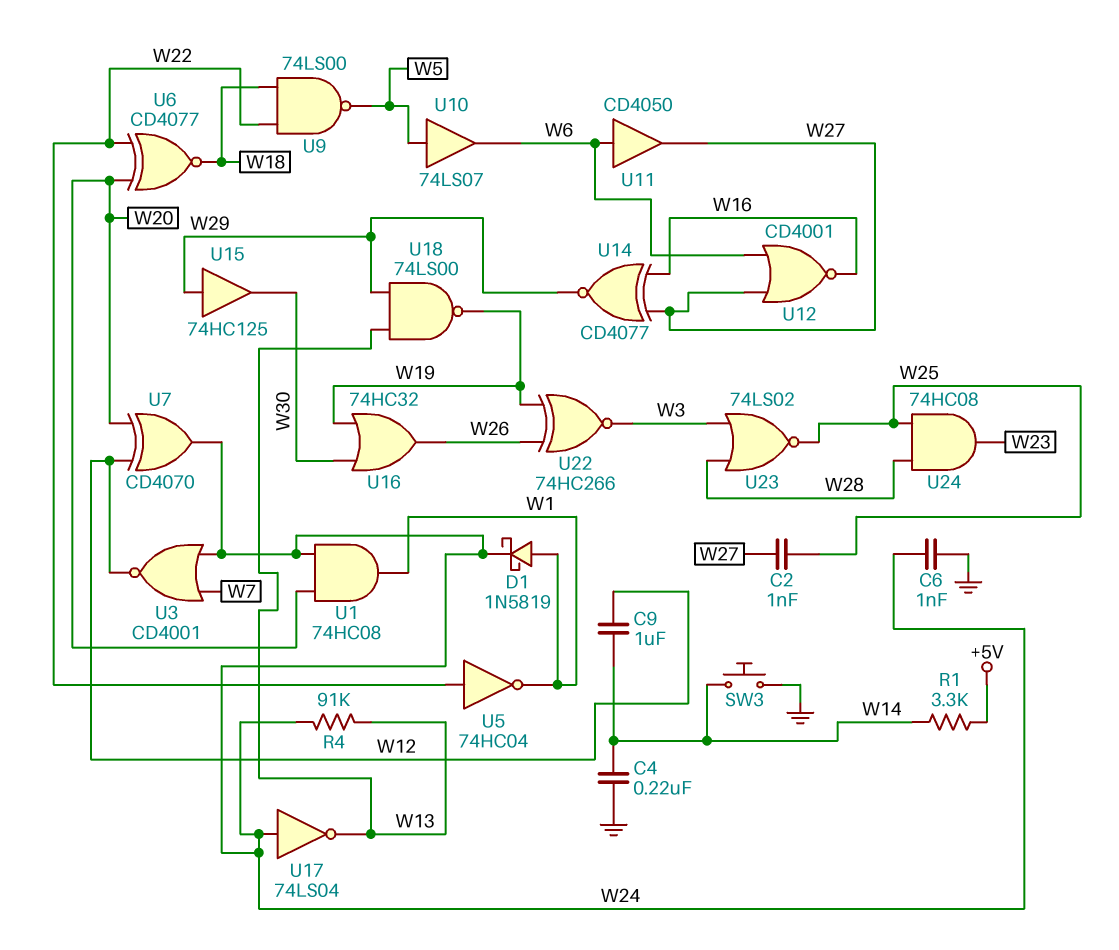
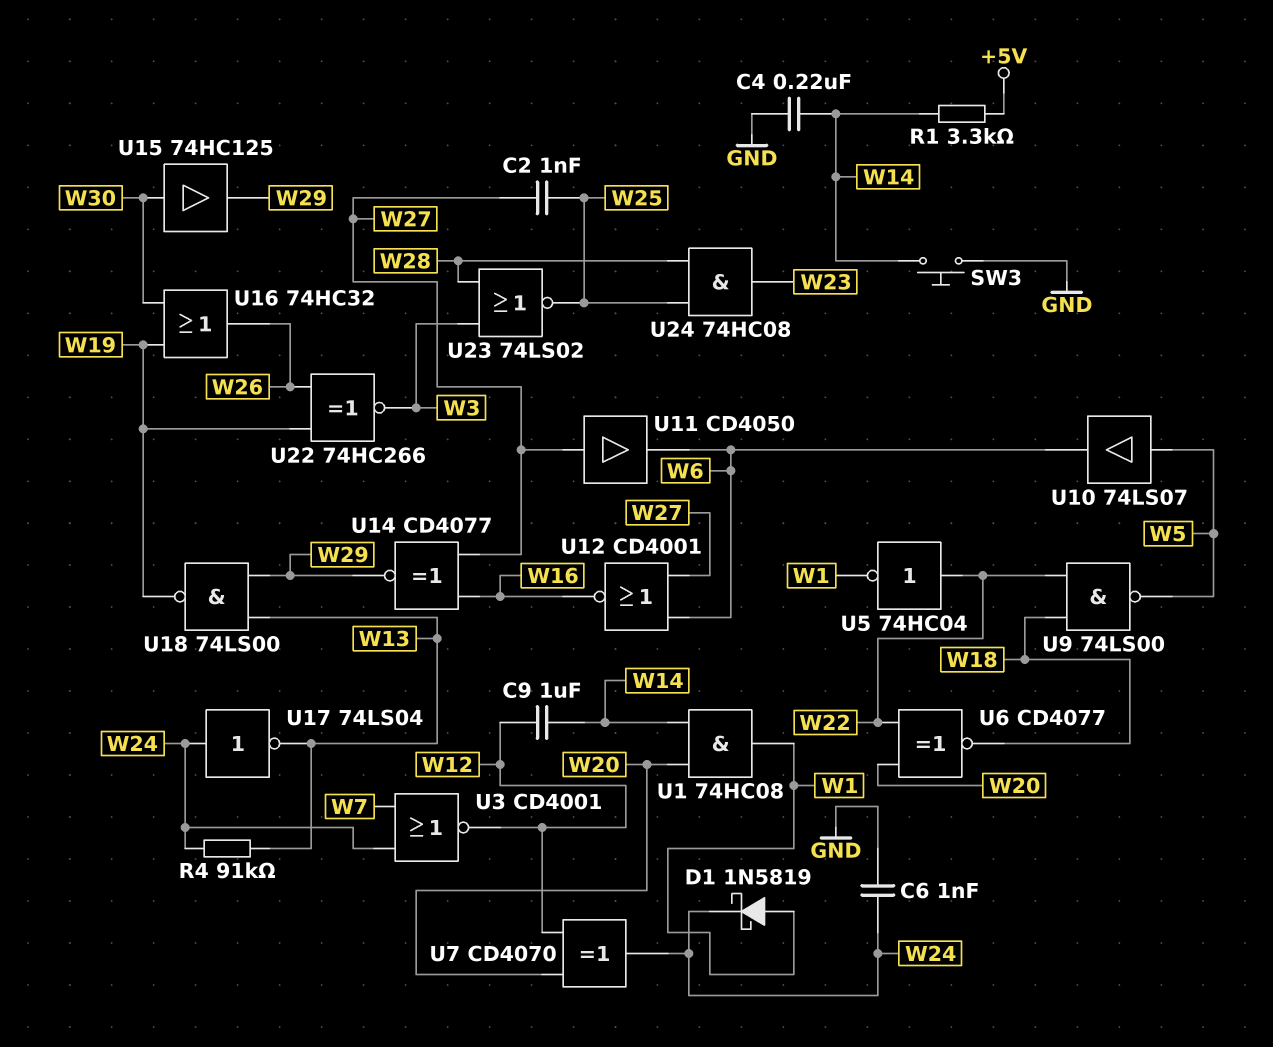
U1: AND 74HC08 (in W20, in W24, out W1) -> AND 74HC08 (in W14, in W20, out W1)
U11: buffer CD4050 (in W6, out W27) -> buffer CD4050 (in W27, out W6)
U15: buffer 74HC125 (in W29, out W30) -> buffer 74HC125 (in W30, out W29)

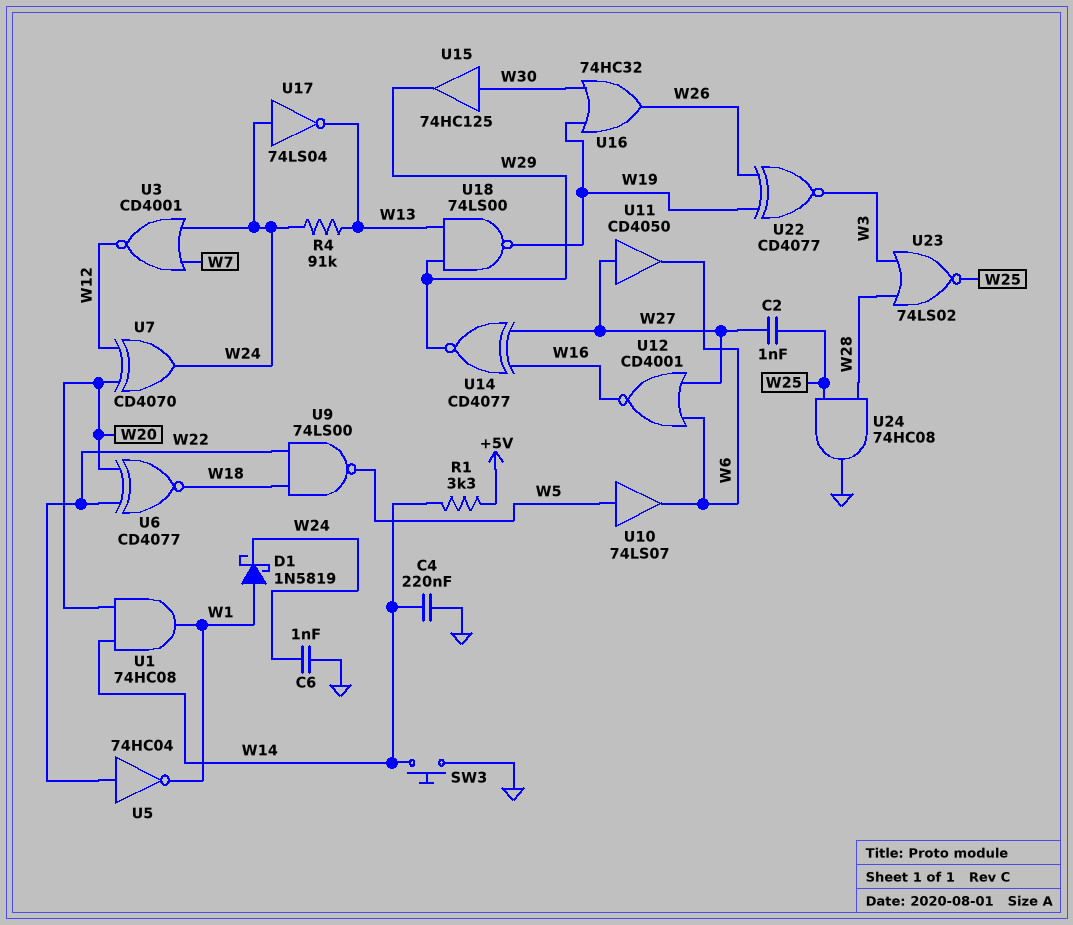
C9: 1uF (W12, W14) -> none
U22: XNOR 74HC266 (in W19, in W26, out W3) -> XNOR CD4077 (in W19, in W26, out W3)
U24: AND 74HC08 (in W25, in W28, out W23) -> AND 74HC08 (in W25, in W28, out GND)

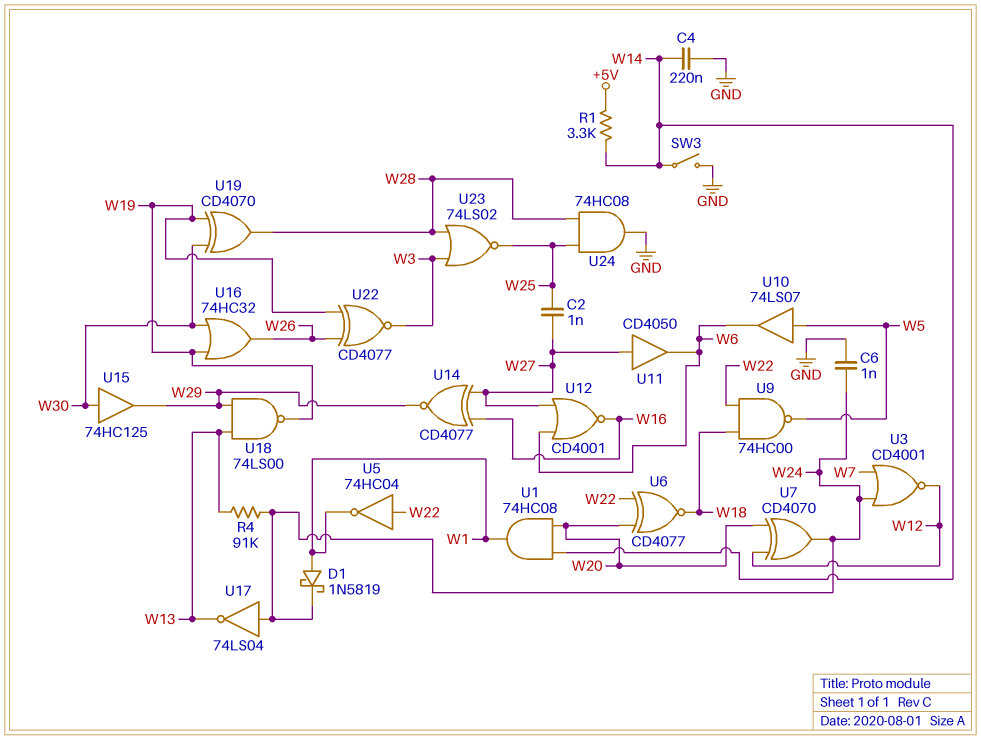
SW3: button (GND, W14) -> switch (GND, W14)
U9: NAND 74LS00 (in W18, in W22, out W5) -> NAND 74HC00 (in W18, in W22, out W5)
U19: none -> XOR CD4070 (in W19, in W30, out W28)

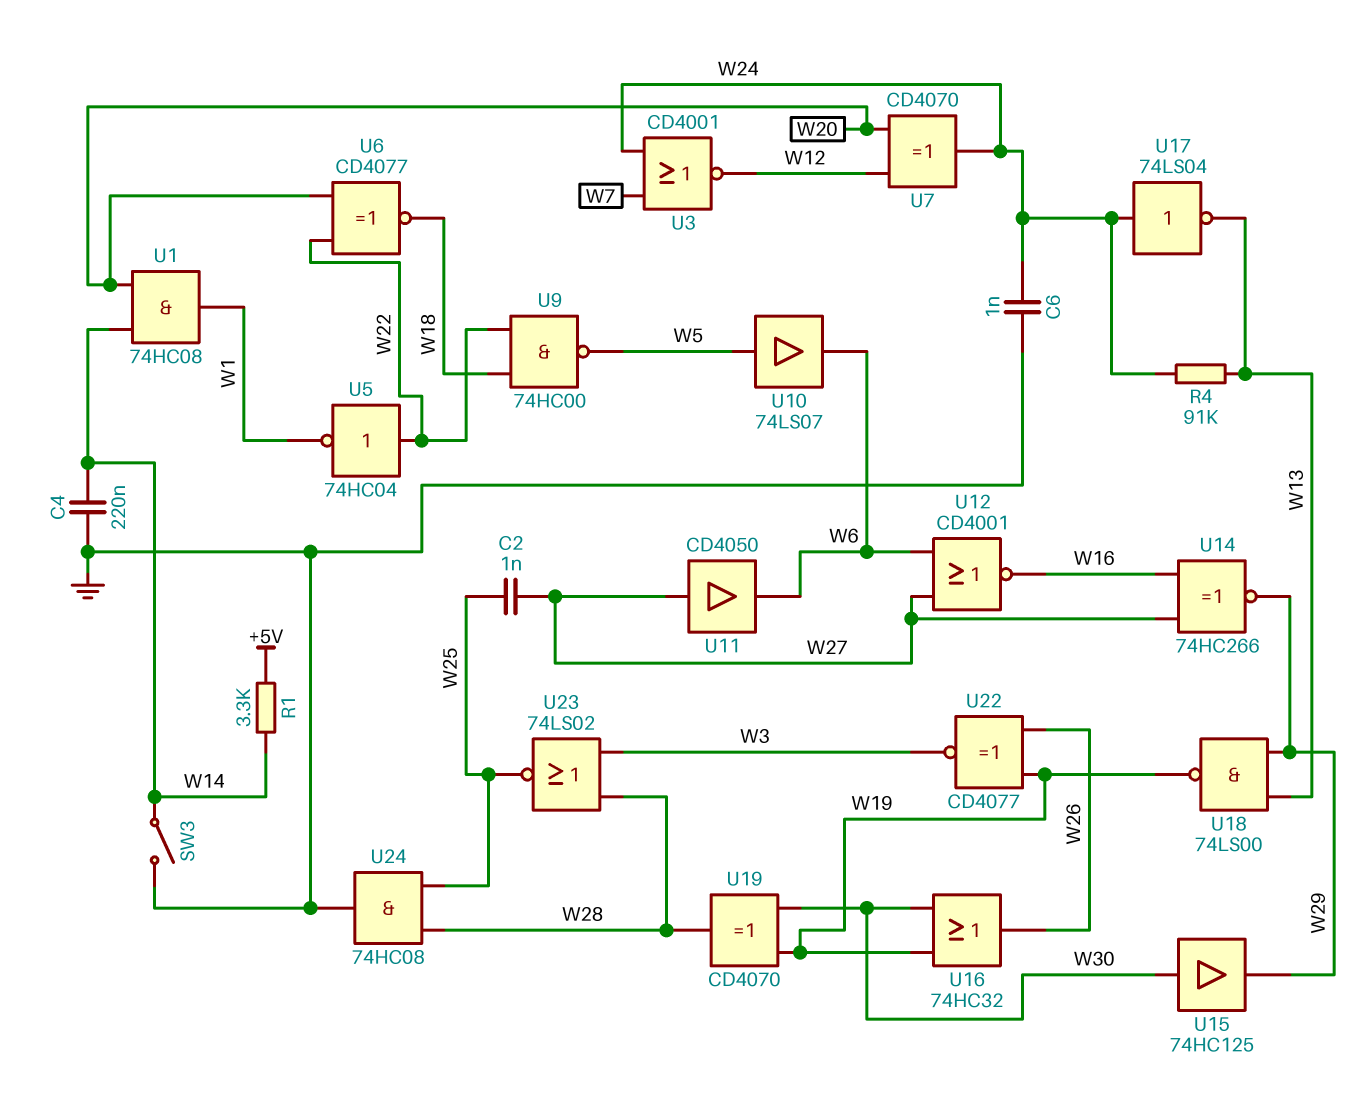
D1: schottky 1N5819 (A W1, K W24) -> none
U14: XNOR CD4077 (in W16, in W27, out W29) -> XNOR 74HC266 (in W16, in W27, out W29)

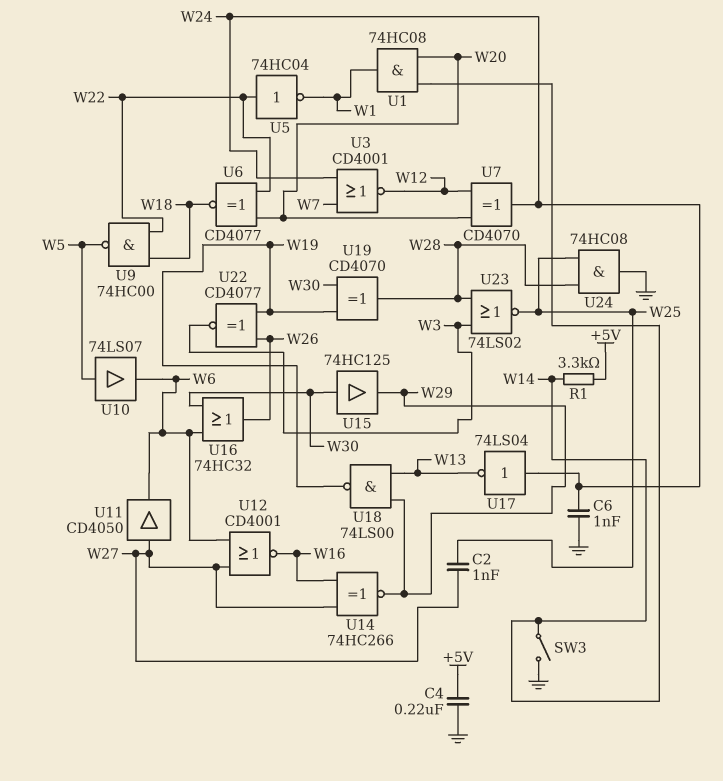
C4: 220nF (GND, W14) -> 220nF (+5V, GND)
R4: 91k (W13, W24) -> none
U16: OR 74HC32 (in W19, in W30, out W26) -> OR 74HC32 (in W6, in W30, out W26)

